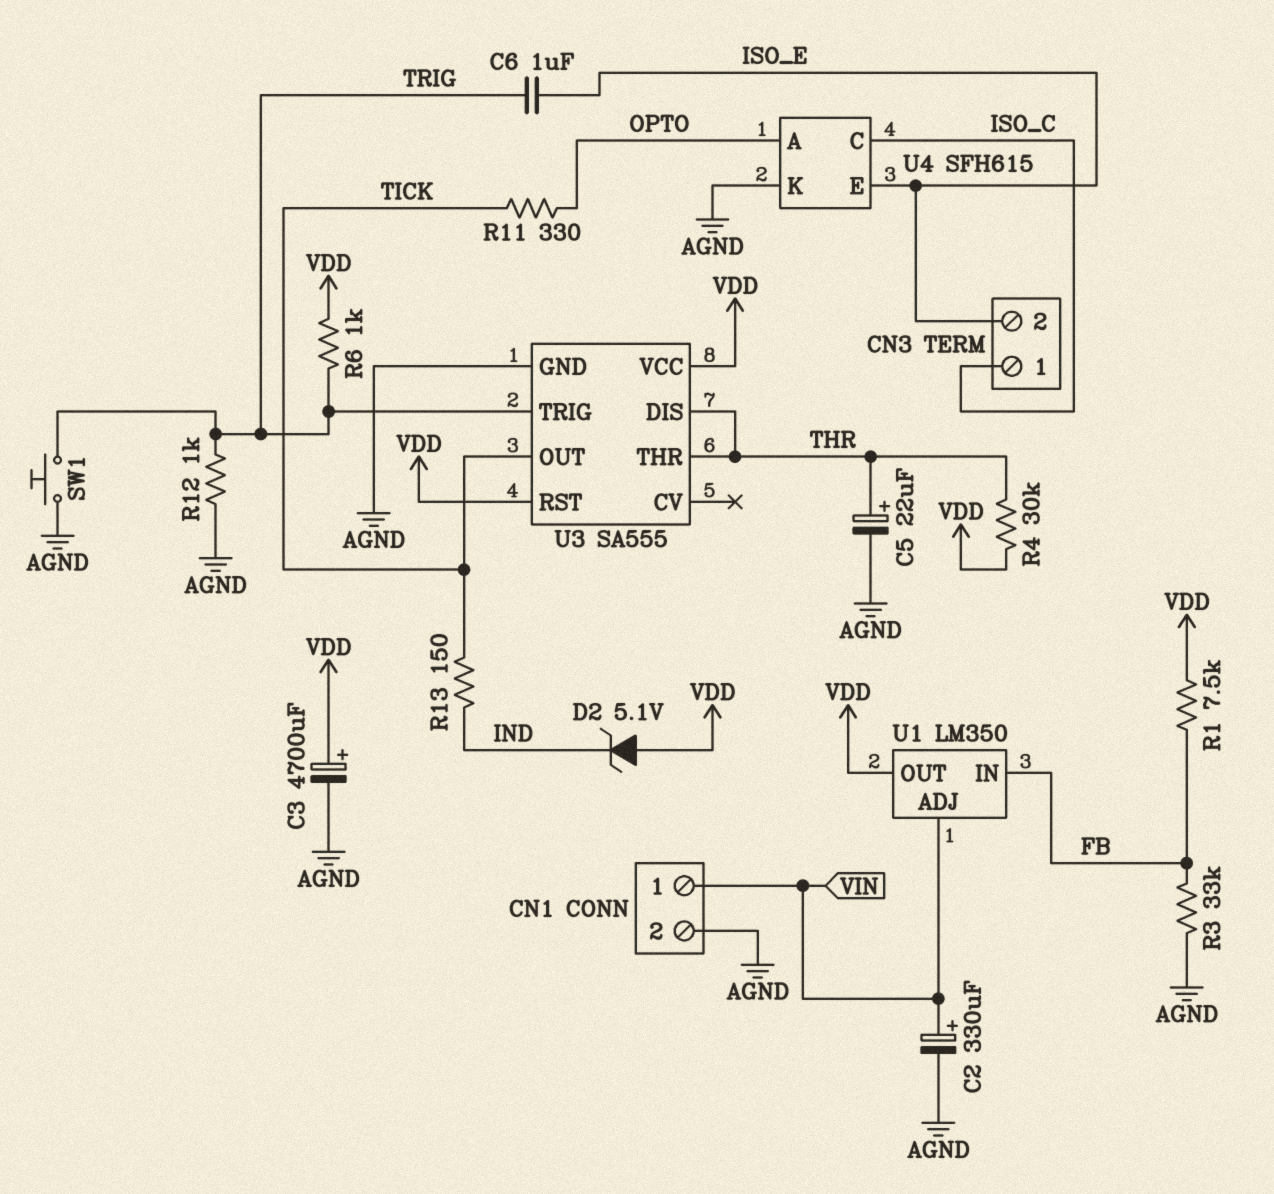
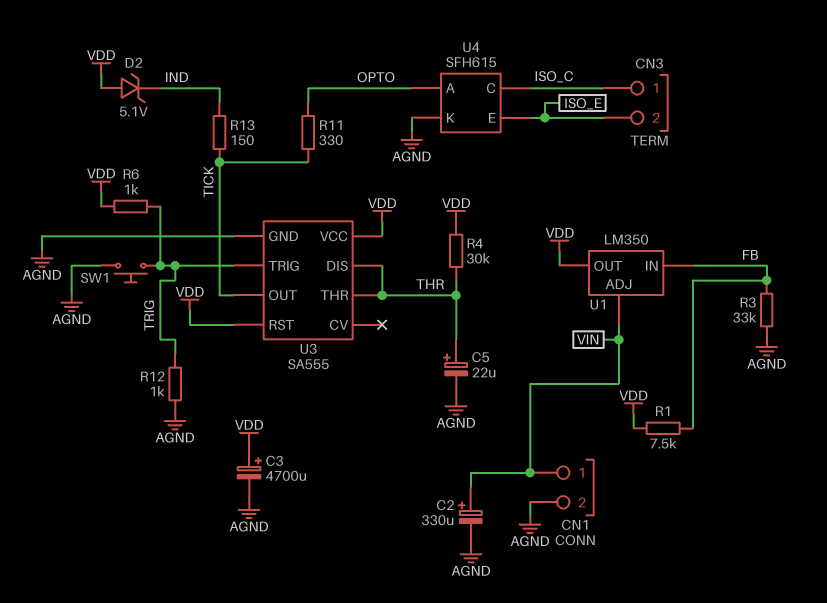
C6: 1uF (ISO_E, TRIG) -> none

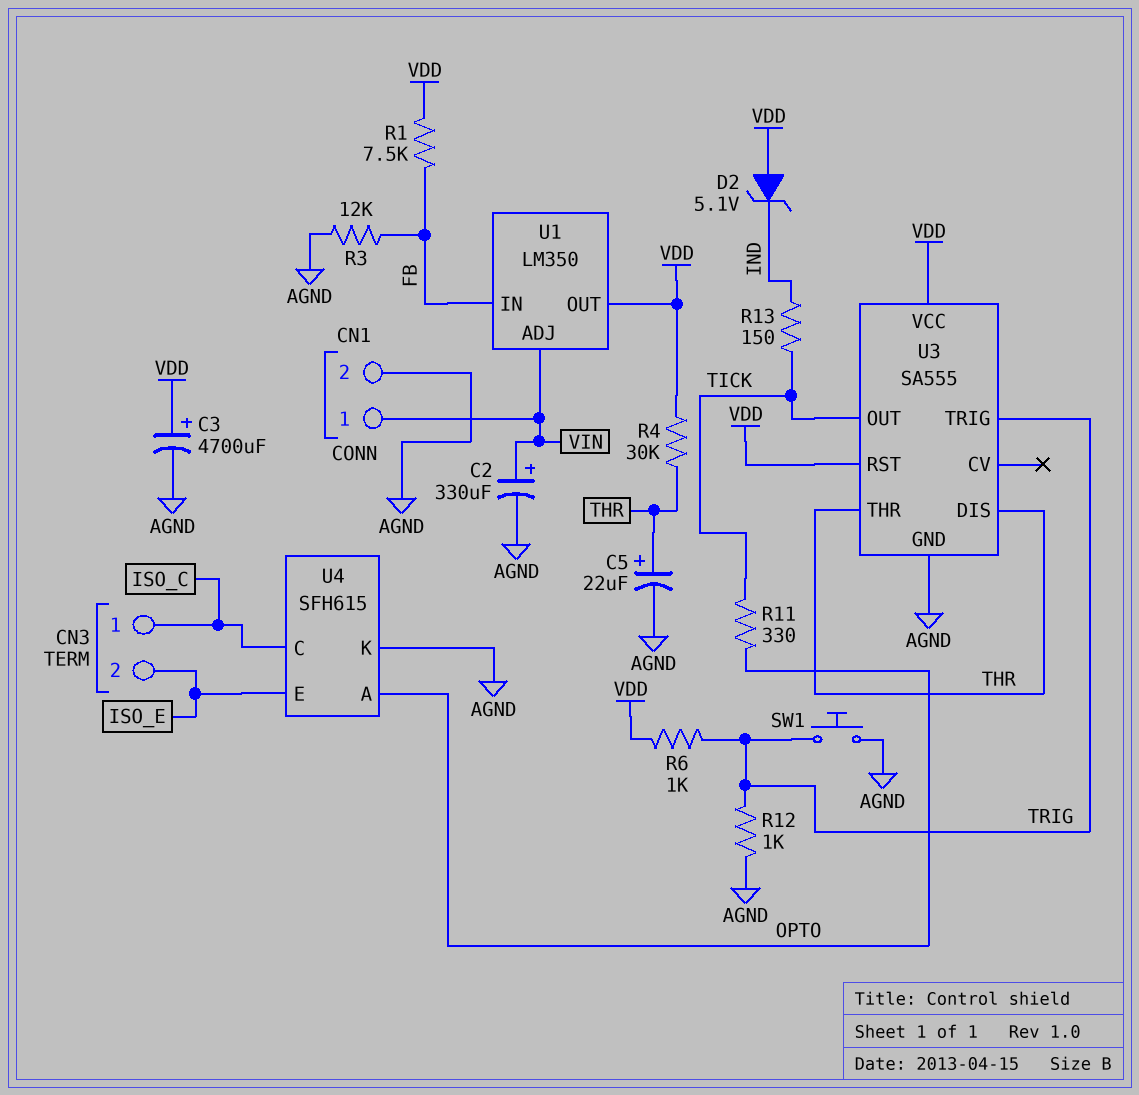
R3: 33k (AGND, FB) -> 12k (AGND, FB)

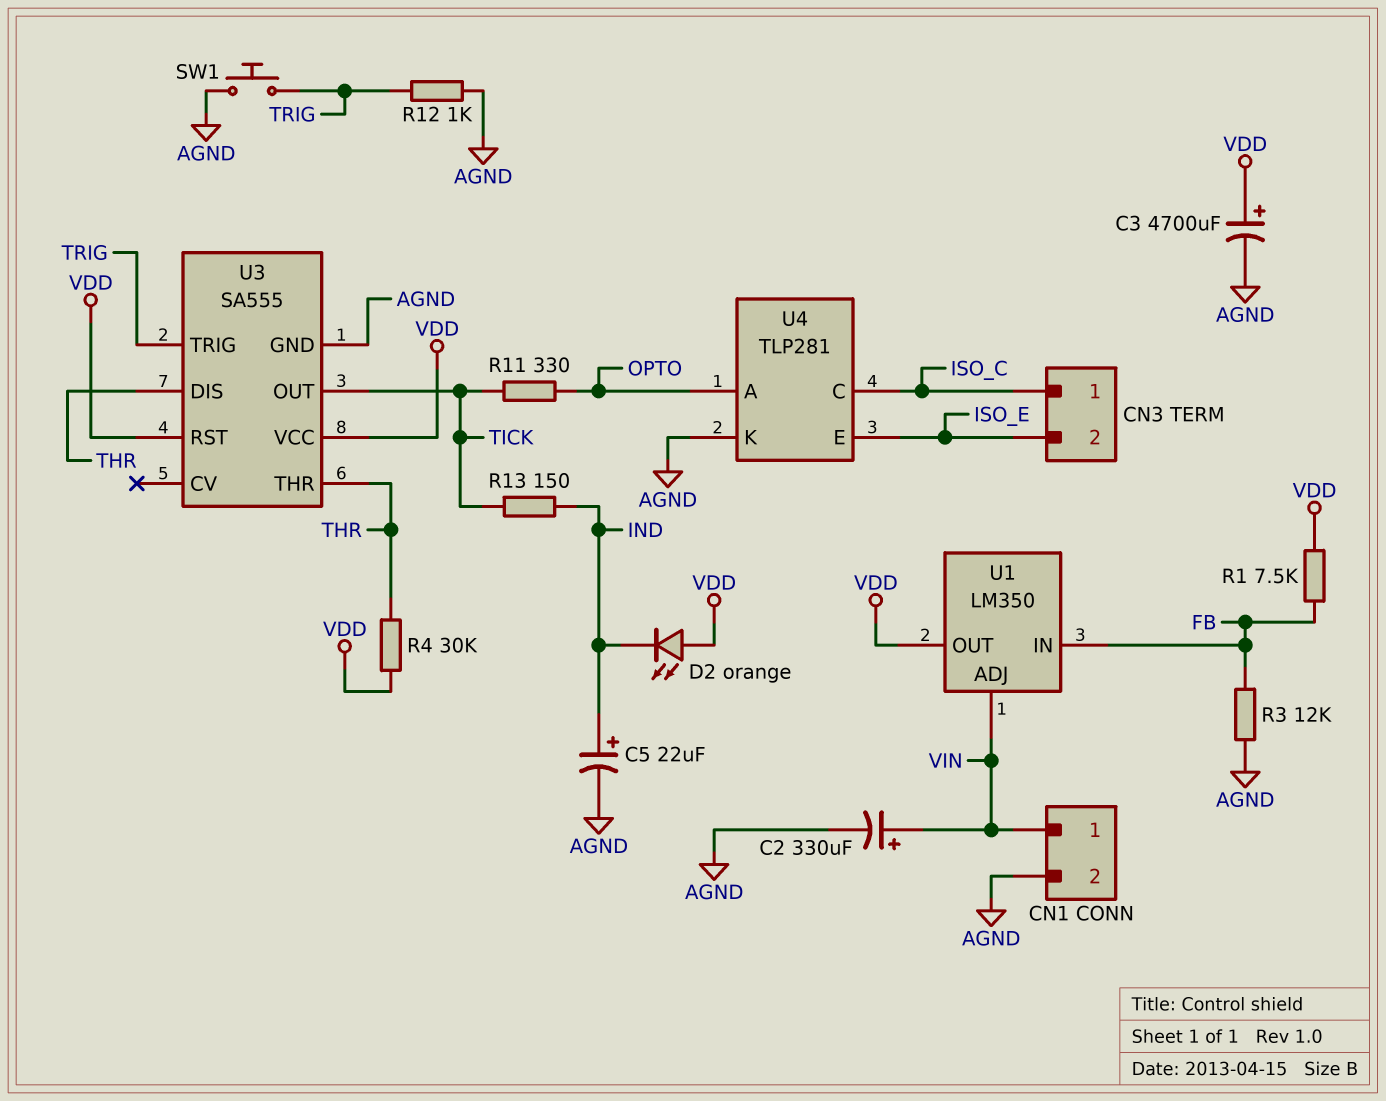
C5: 22uF (plus THR, minus AGND) -> 22uF (plus IND, minus AGND)
D2: zener 5.1V (A VDD, K IND) -> LED orange (A VDD, K IND)
R6: 1k (TRIG, VDD) -> none
U4: SFH615 -> TLP281

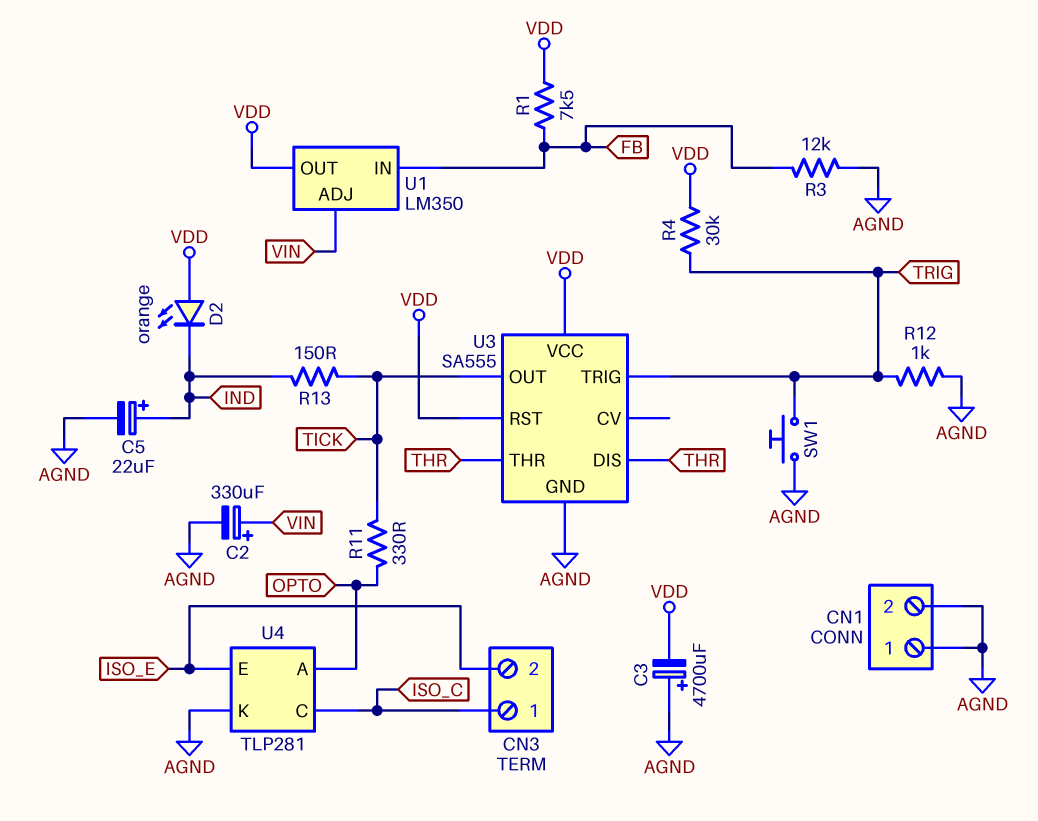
C3: 4700uF (plus VDD, minus AGND) -> 4700uF (plus AGND, minus VDD)
CN1 pin 1: VIN -> AGND
R4: 30k (THR, VDD) -> 30k (TRIG, VDD)

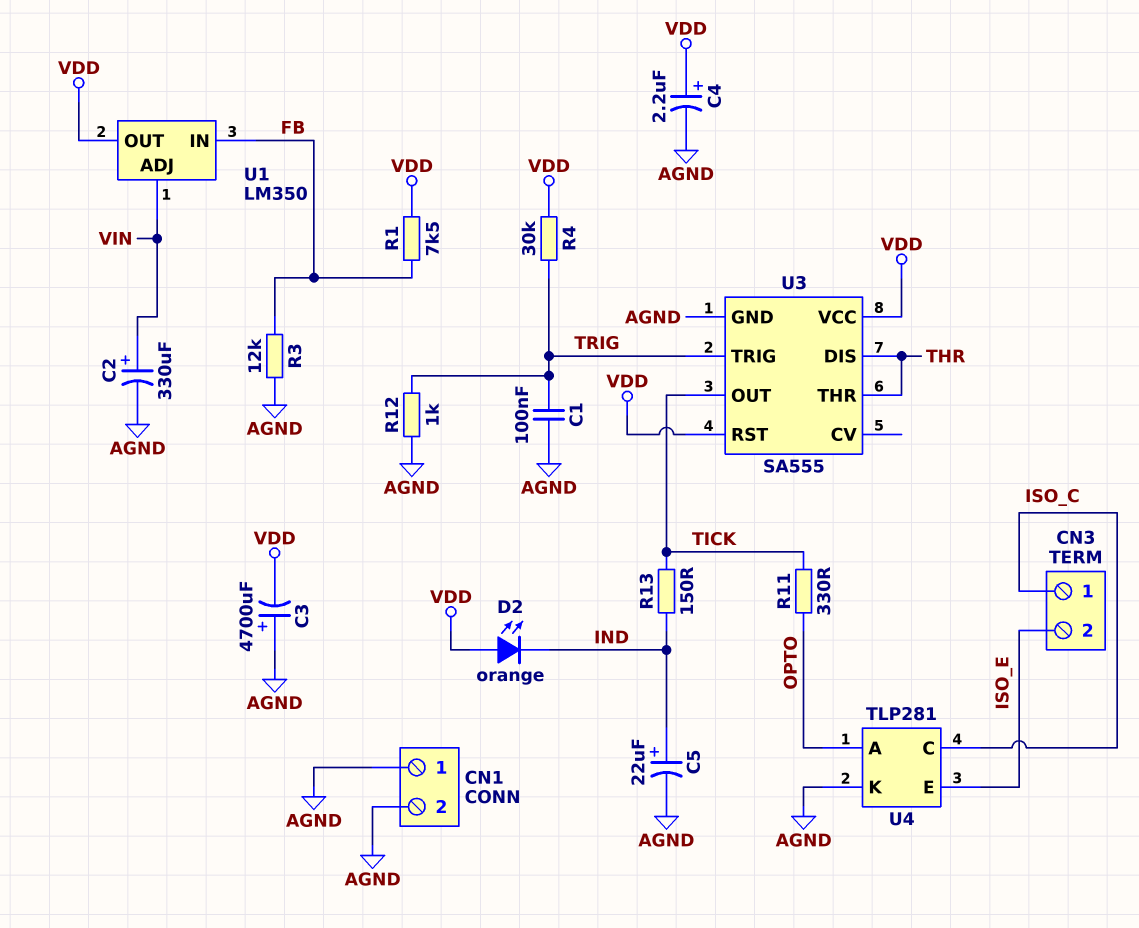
C1: none -> 100nF (AGND, TRIG)
C4: none -> 2.2uF (plus VDD, minus AGND)
SW1: button (AGND, TRIG) -> none

